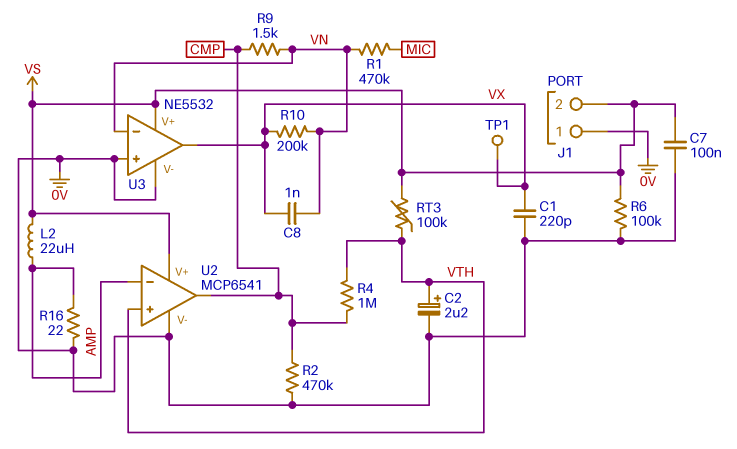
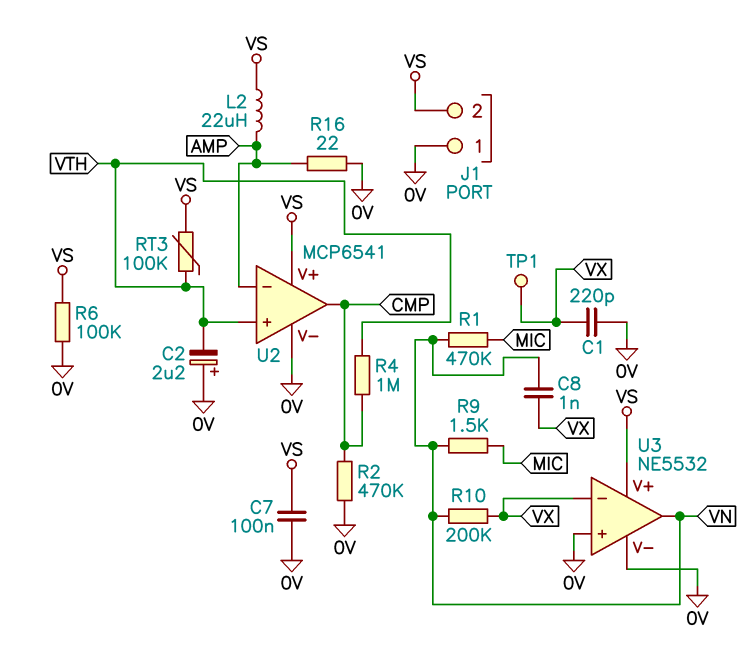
C2: 2.2uF (plus VTH, minus 0V) -> 2.2uF (plus 0V, minus VTH)
R9: 1.5k (CMP, VN) -> 1.5k (MIC, VN)
U3 pin in-: VN -> VX
U3 pin out: VX -> VN

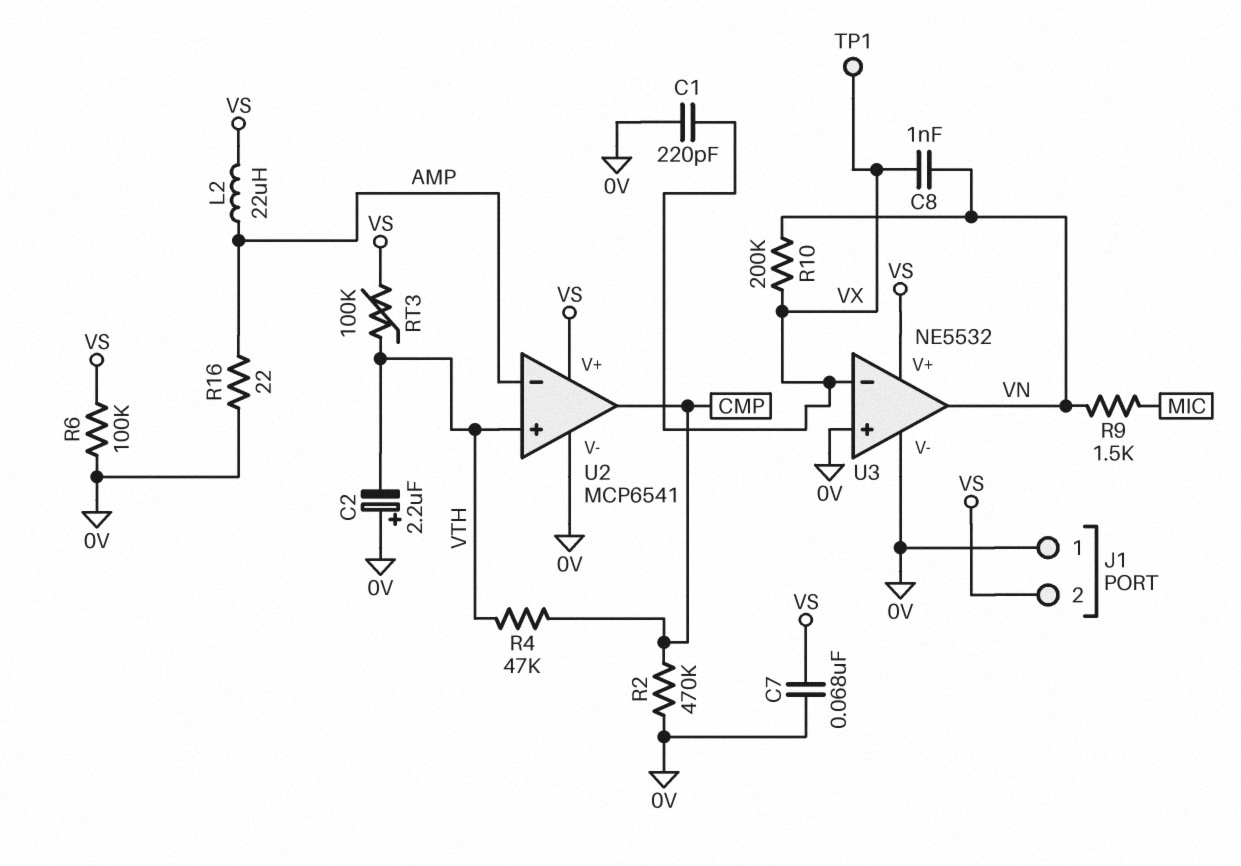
C7: 100nF (0V, VS) -> 68nF (0V, VS)
R1: 470k (MIC, VN) -> none
R4: 1M (CMP, VTH) -> 47k (CMP, VTH)

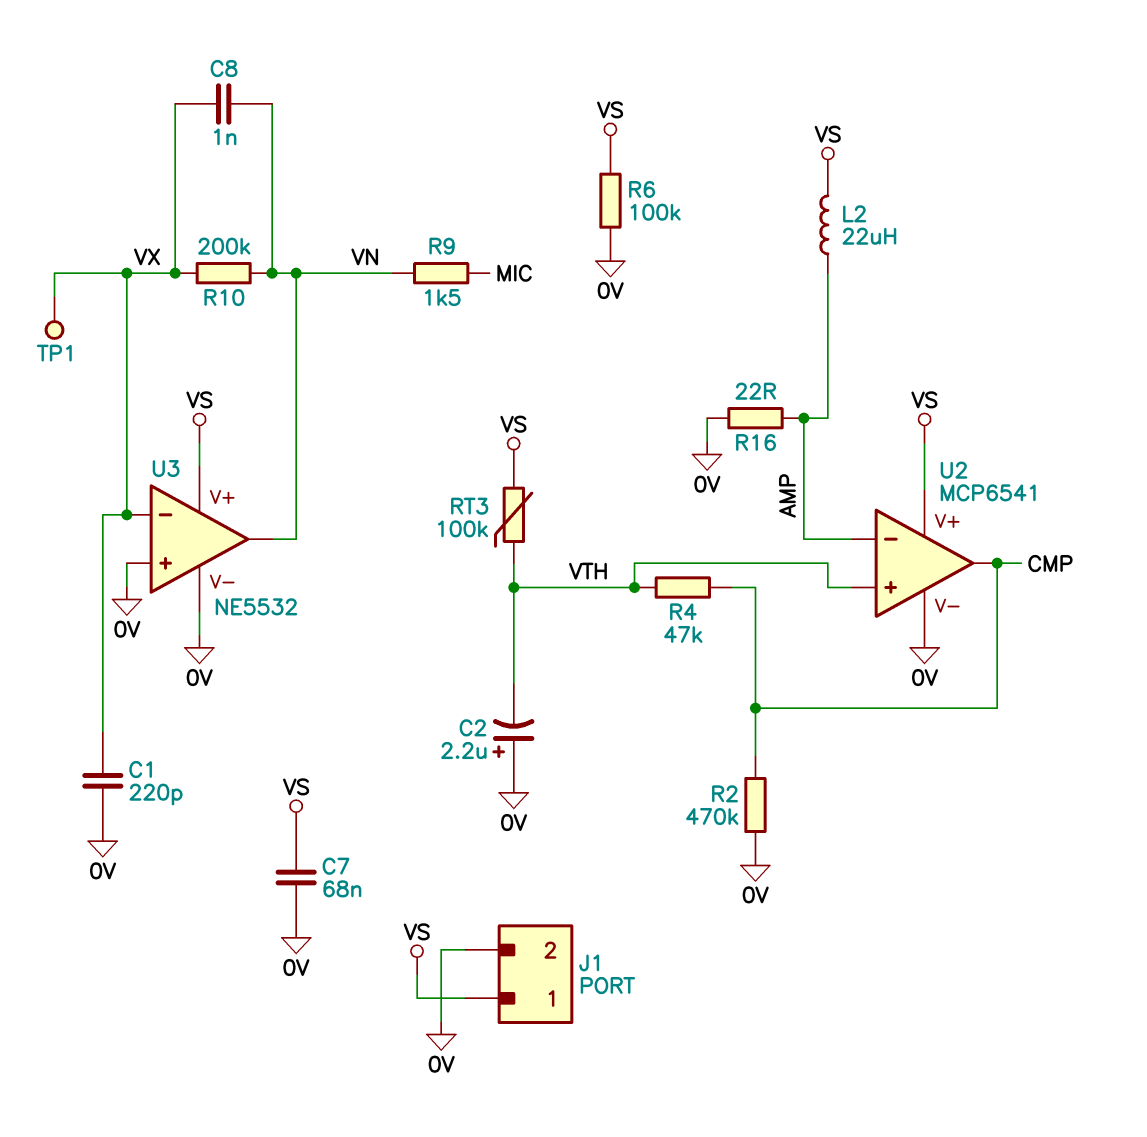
J1 pin 1: 0V -> VS
J1 pin 2: VS -> 0V

